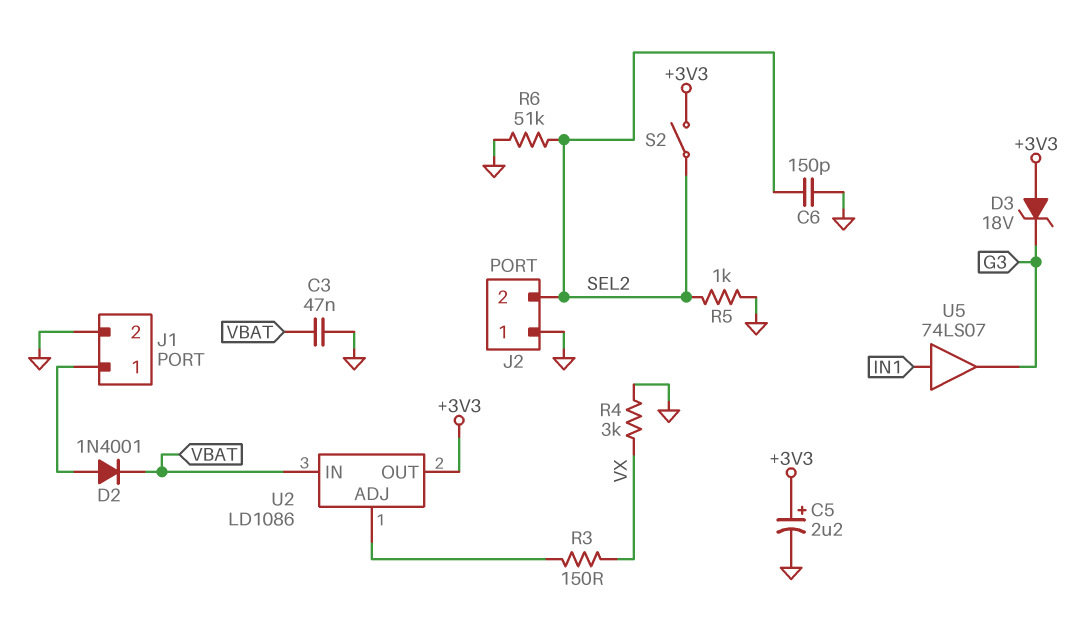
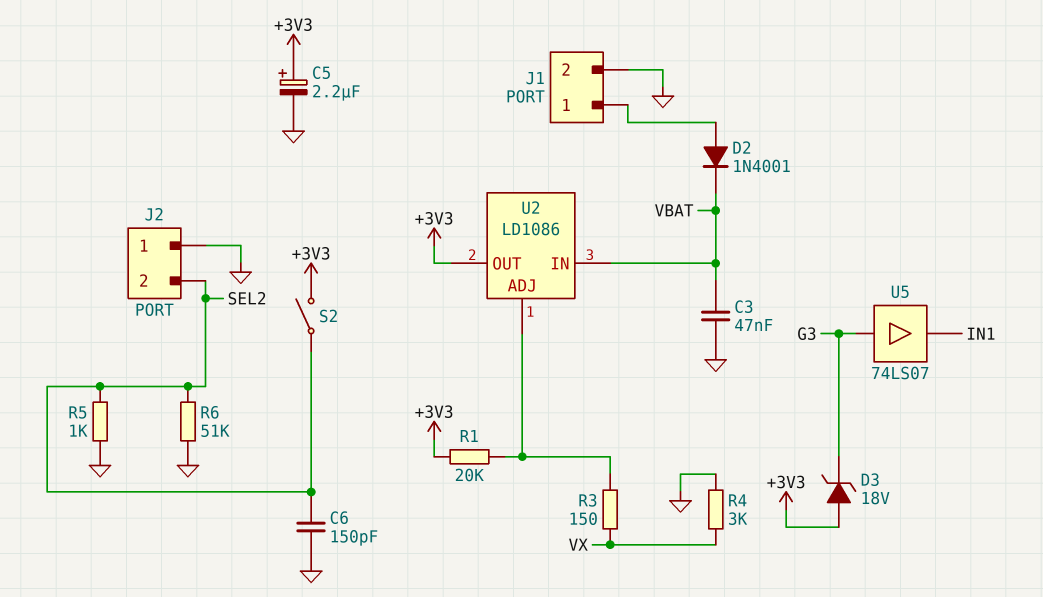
R1: none -> 20k (+3V3, U2/ADJ)
U5: buffer 74LS07 (in IN1, out G3) -> buffer 74LS07 (in G3, out IN1)

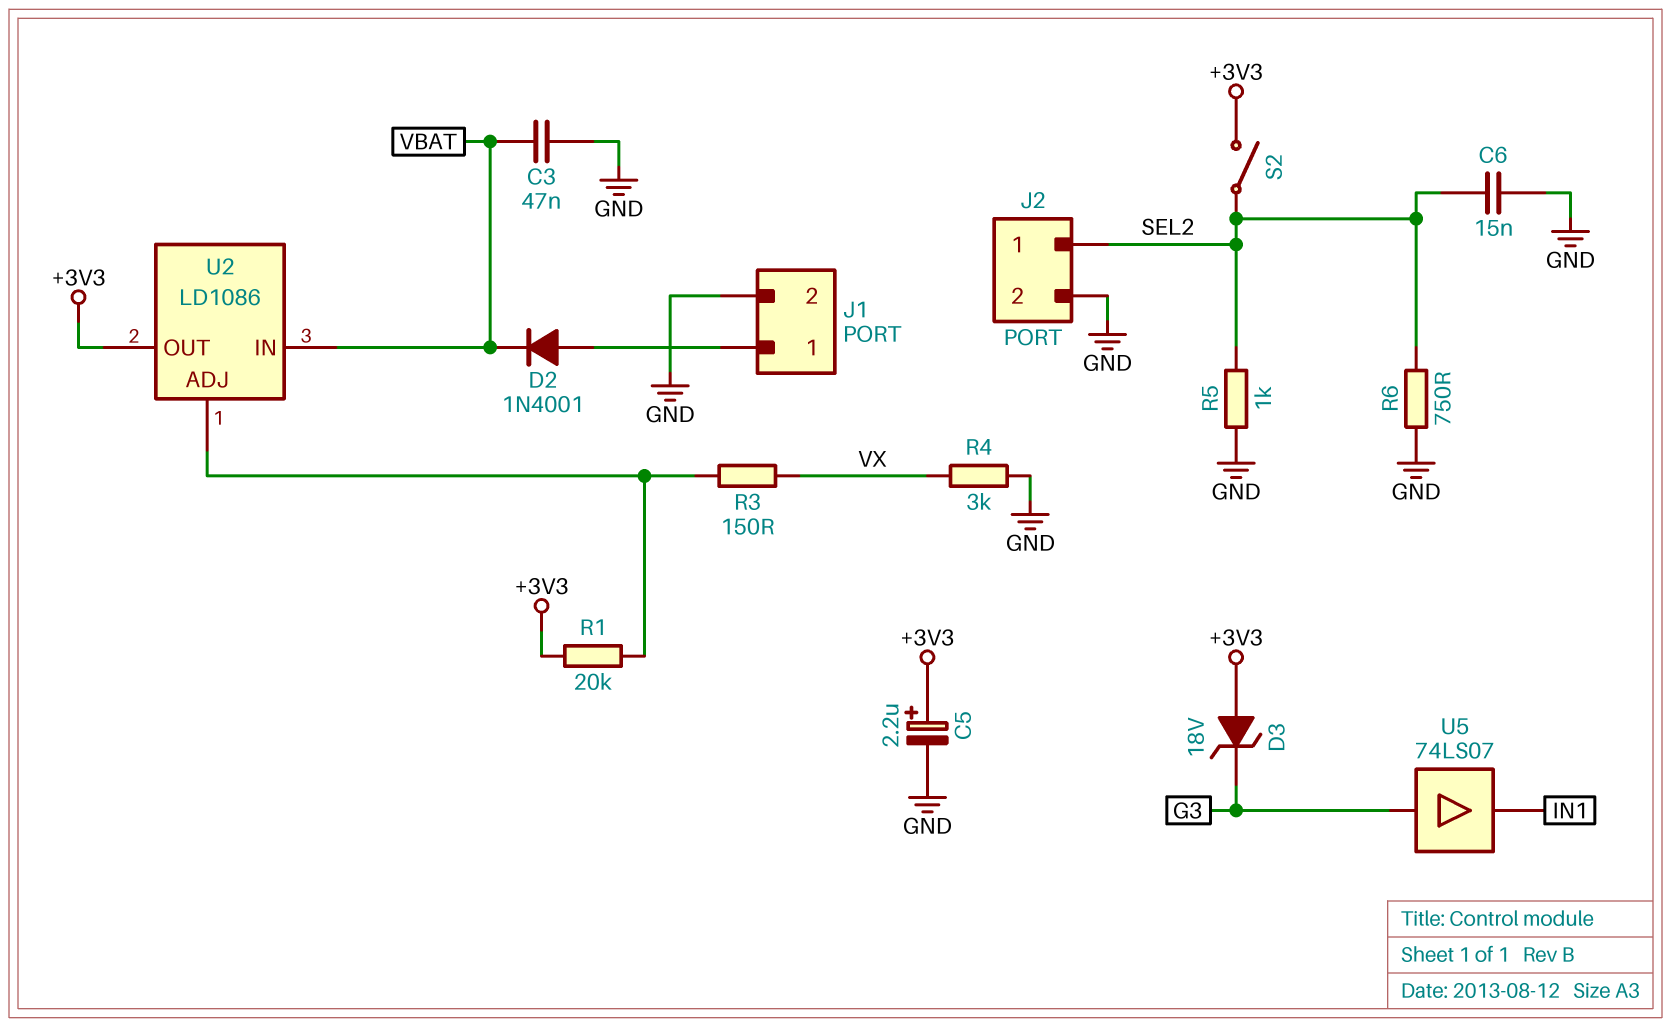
C6: 150pF (GND, SEL2) -> 15nF (GND, SEL2)
J2 pin 1: GND -> SEL2
J2 pin 2: SEL2 -> GND
R6: 51k (GND, SEL2) -> 750 (GND, SEL2)

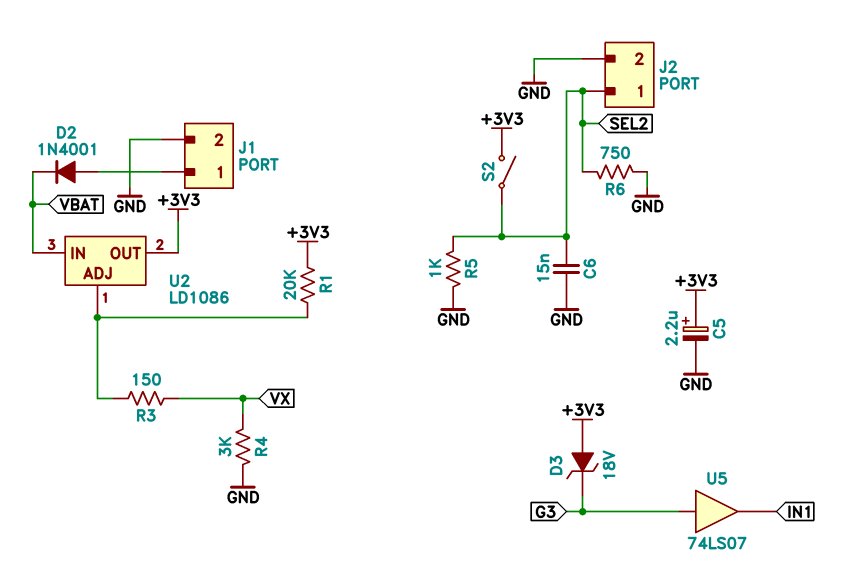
C3: 47nF (GND, VBAT) -> none

